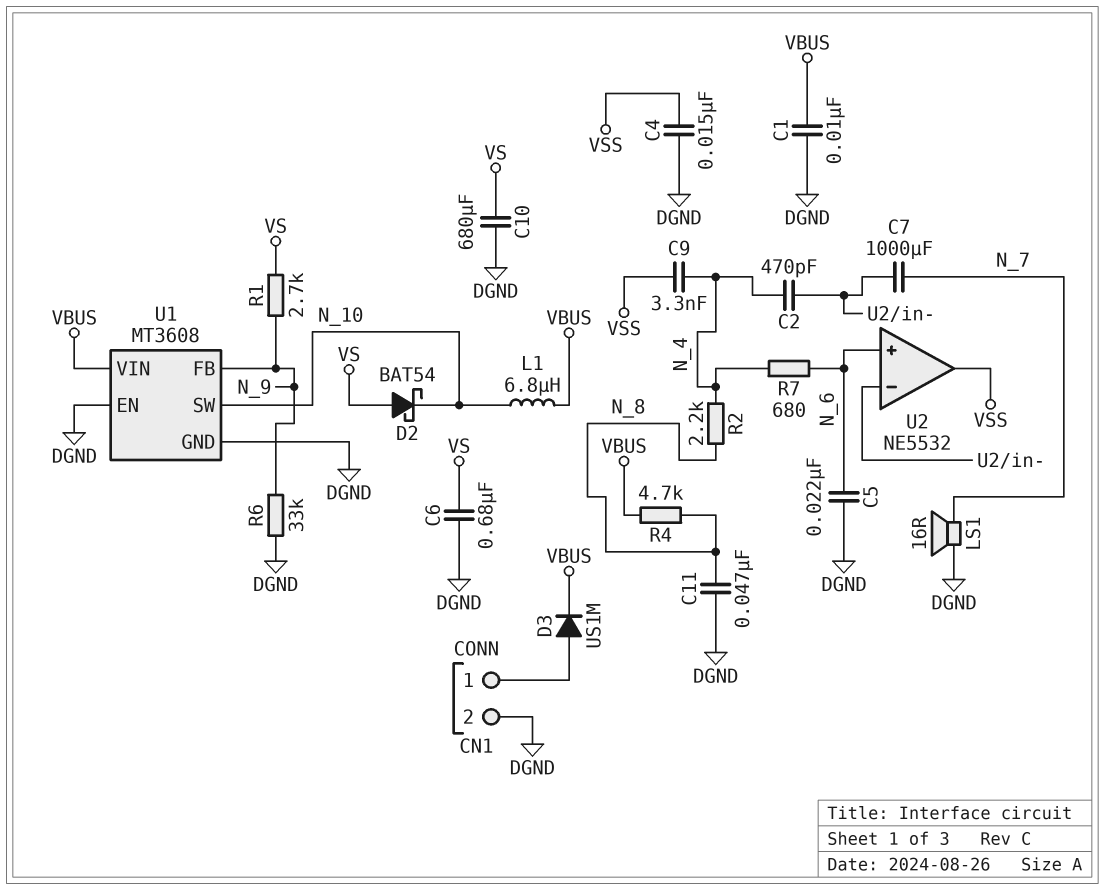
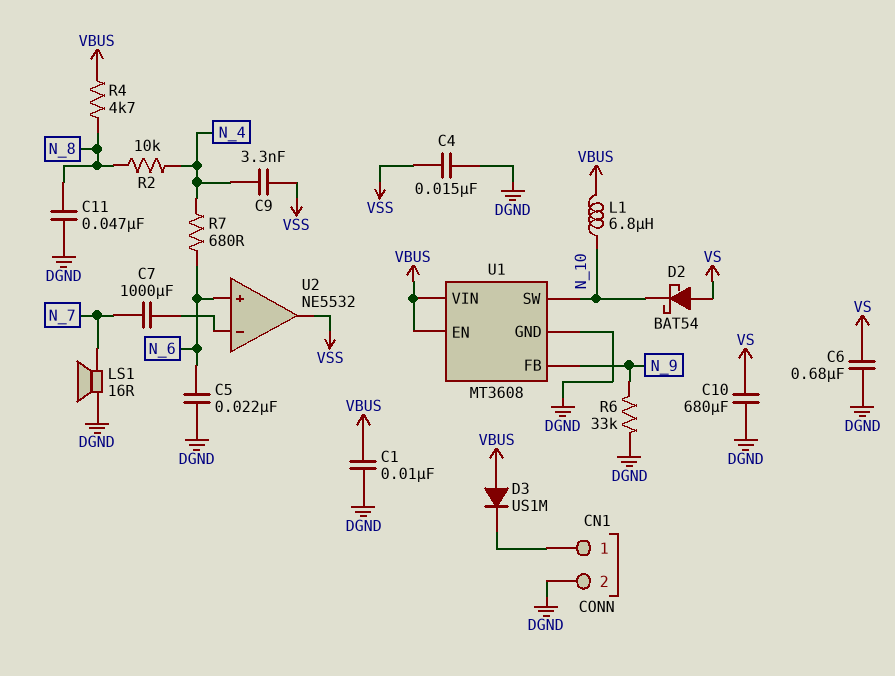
C2: 470pF (N_4, U2/in-) -> none
D3: diode US1M (A CN1/1, K VBUS) -> diode US1M (A VBUS, K CN1/1)
R1: 2.7k (N_9, VS) -> none
R2: 2.2k (N_4, N_8) -> 10k (N_4, N_8)
U1 pin EN: DGND -> VBUS

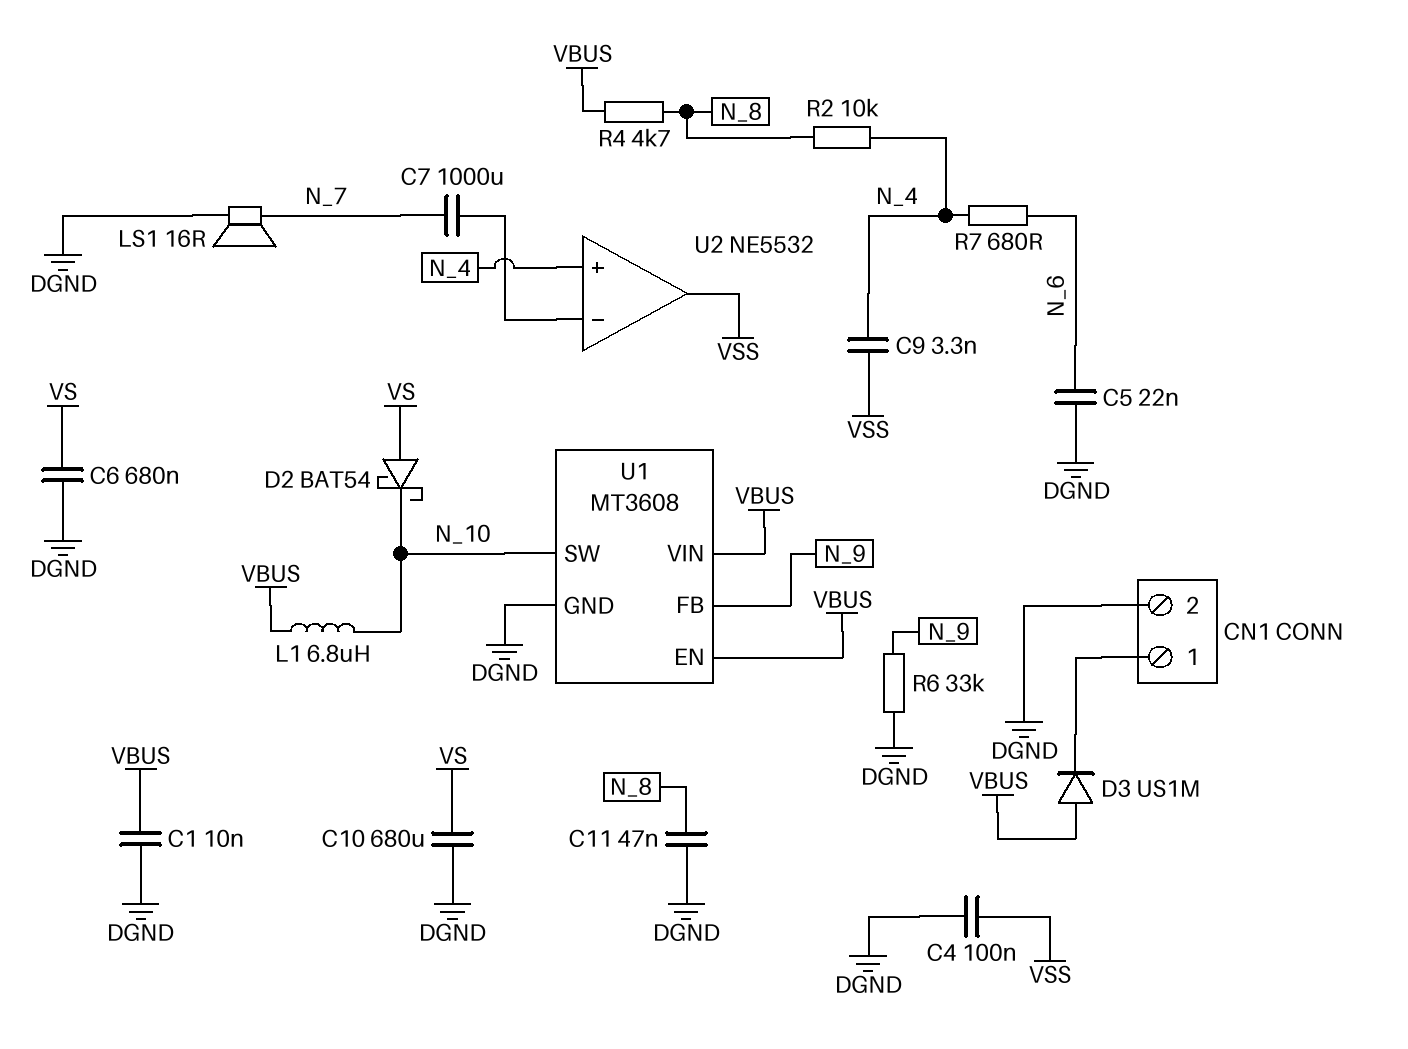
C4: 15nF (DGND, VSS) -> 100nF (DGND, VSS)
U2 pin in+: N_6 -> N_4

